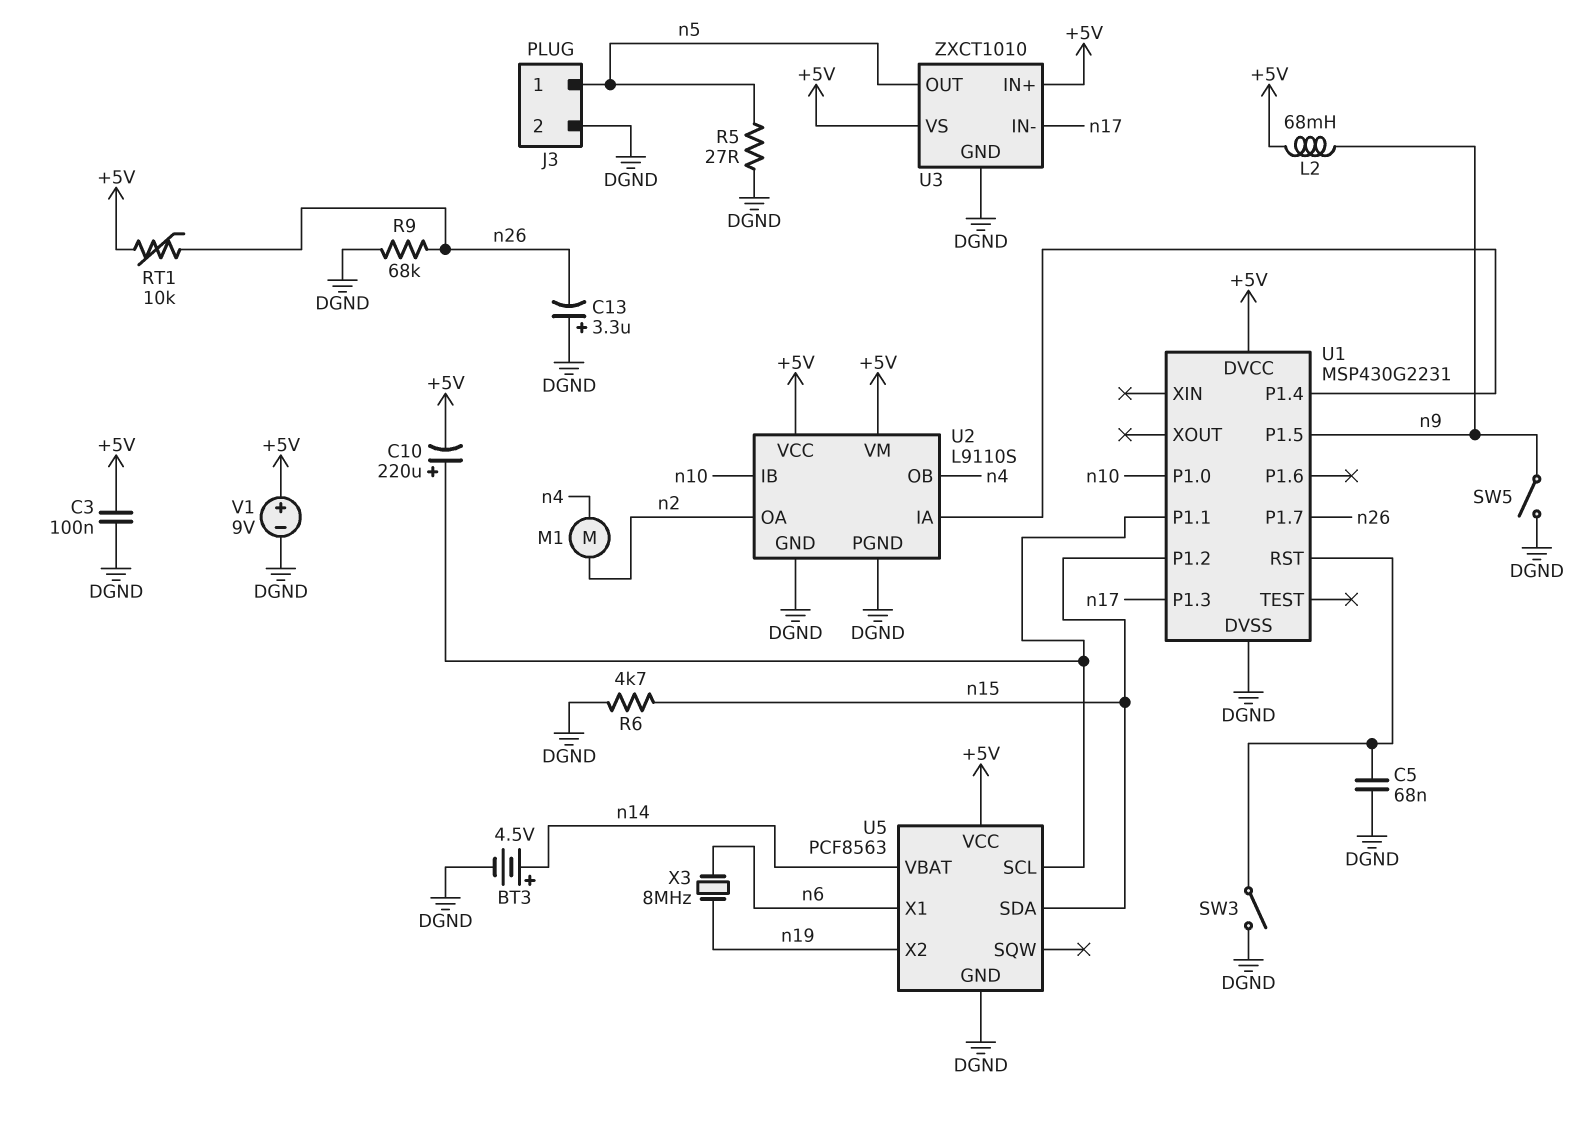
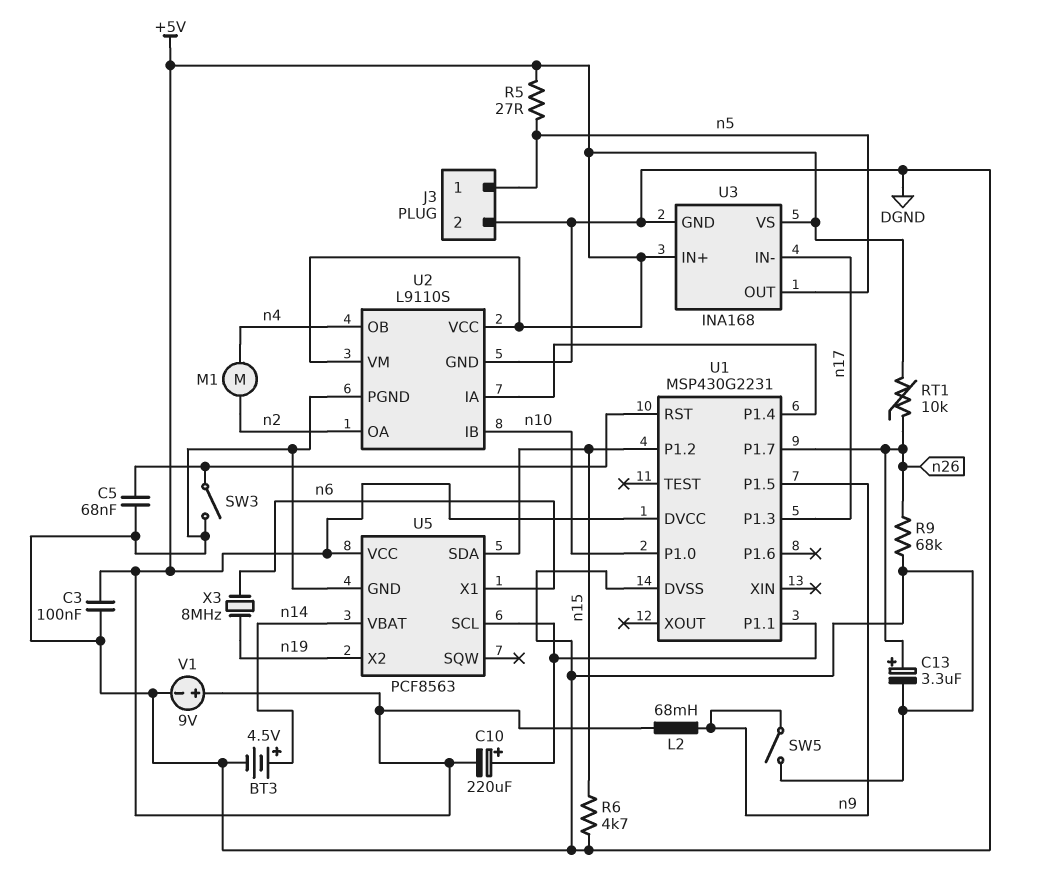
C13: 3.3uF (plus DGND, minus n26) -> 3.3uF (plus n26, minus DGND)
R5: 27 (DGND, n5) -> 27 (+5V, n5)
U3: ZXCT1010 -> INA168

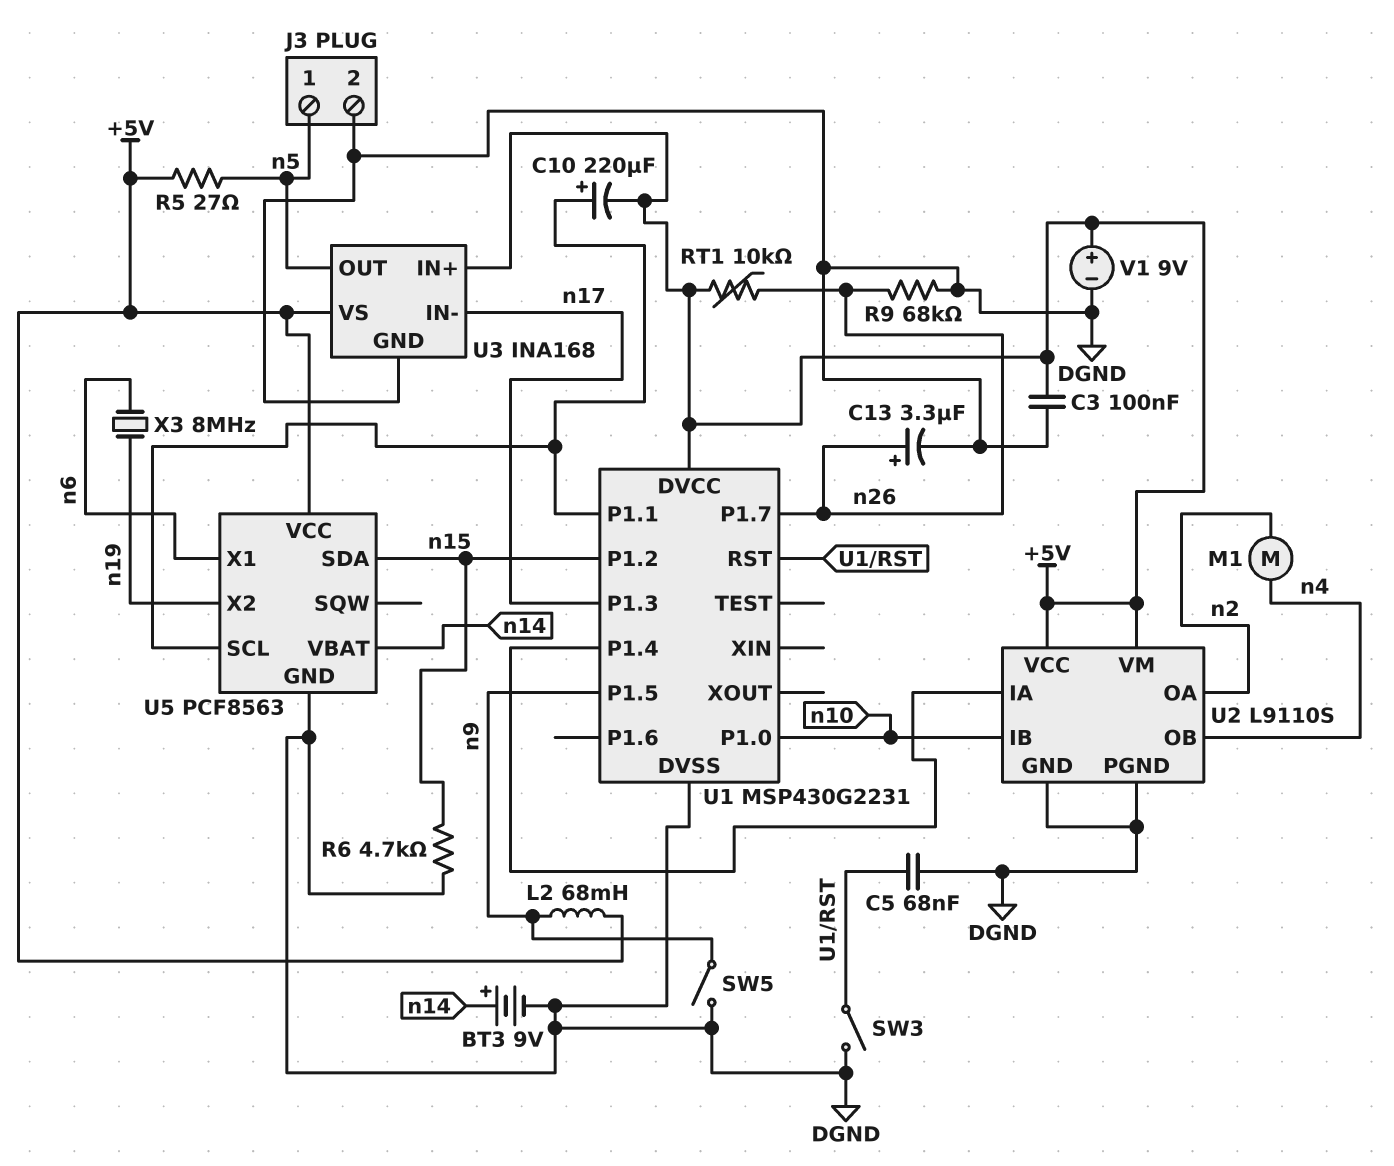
BT3: 4.5V (plus n14, minus DGND) -> 9V (plus n14, minus DGND)

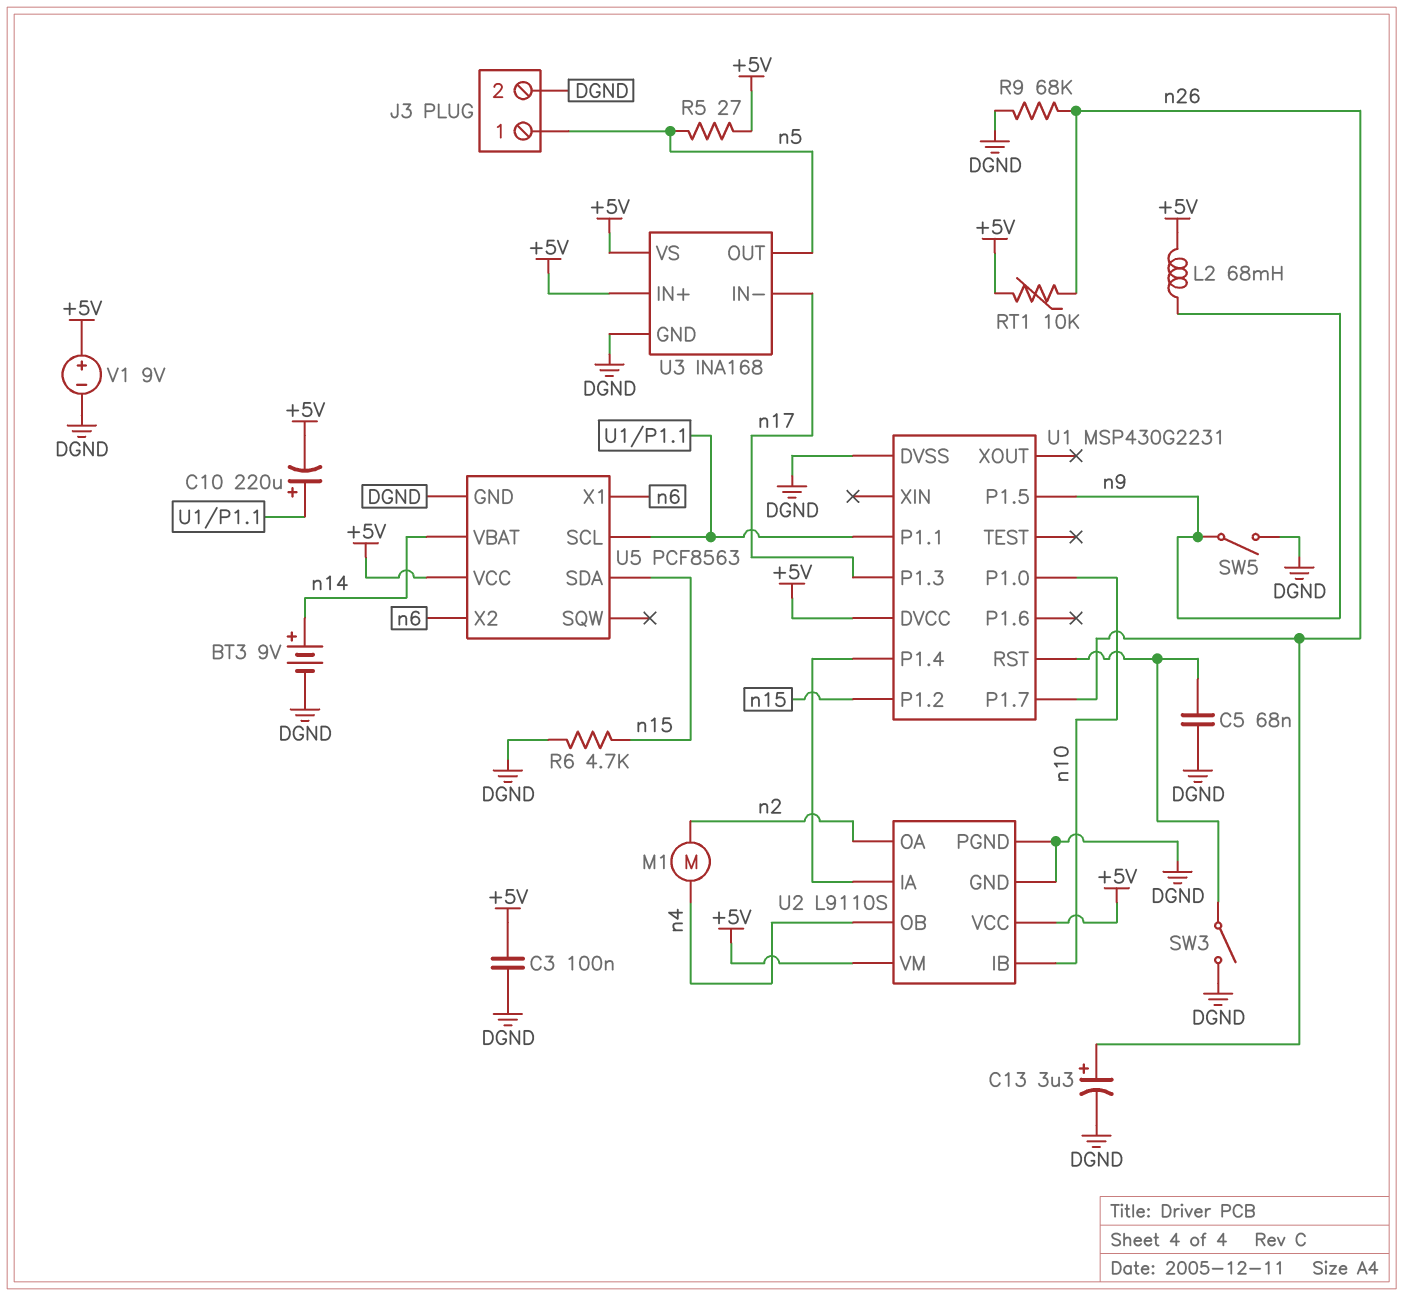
U5 pin X2: n19 -> n6
X3: 8MHz (n6, n19) -> none

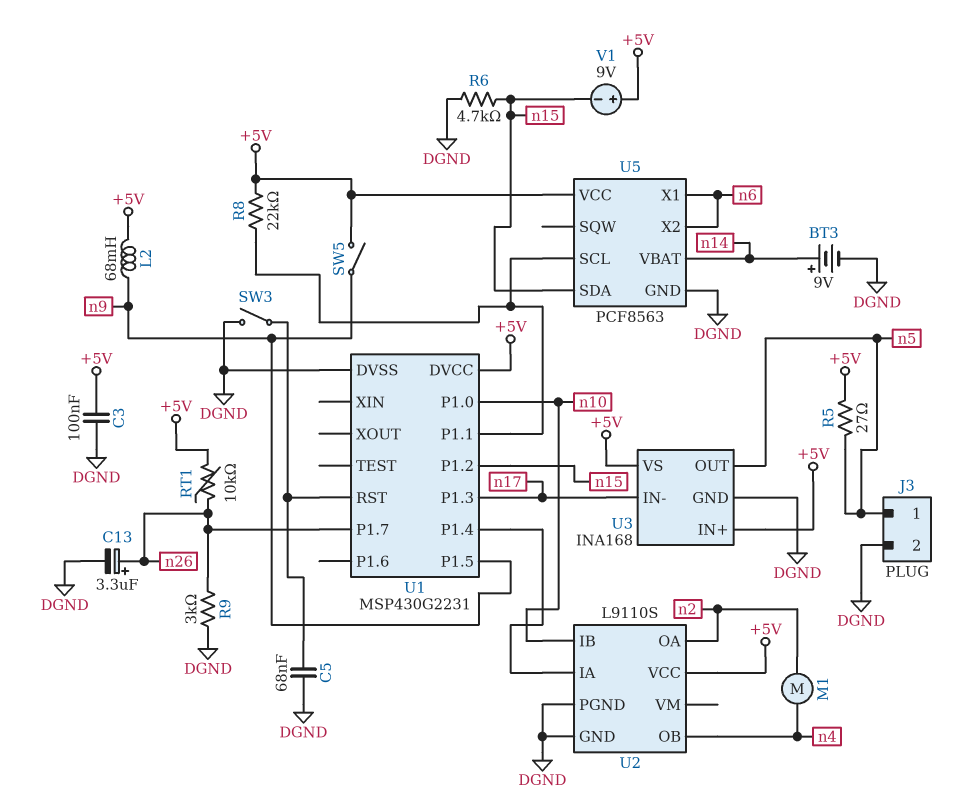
C10: 220uF (plus U1/P1.1, minus +5V) -> none
R8: none -> 22k (+5V, U1/P1.1)
R9: 68k (DGND, n26) -> 3k (DGND, n26)
SW5: switch (DGND, n9) -> switch (+5V, n9)
U2 pin VM: +5V -> none
V1: 9V (plus +5V, minus DGND) -> 9V (plus +5V, minus n15)

